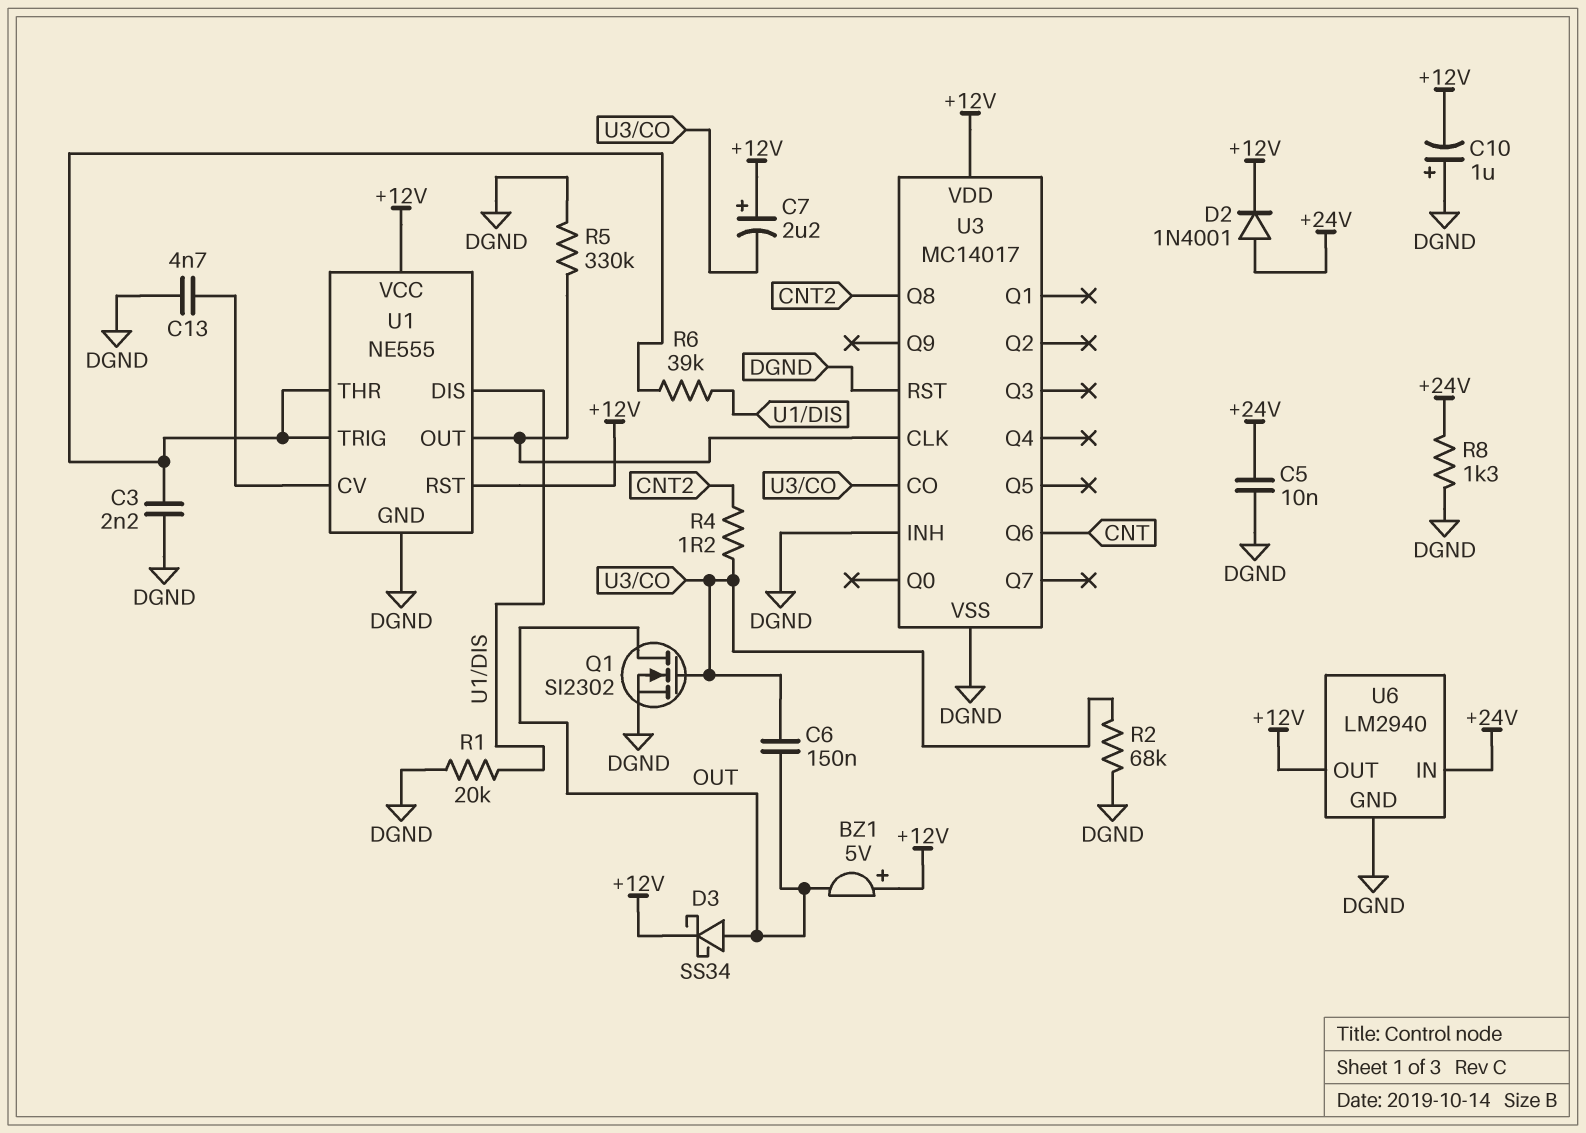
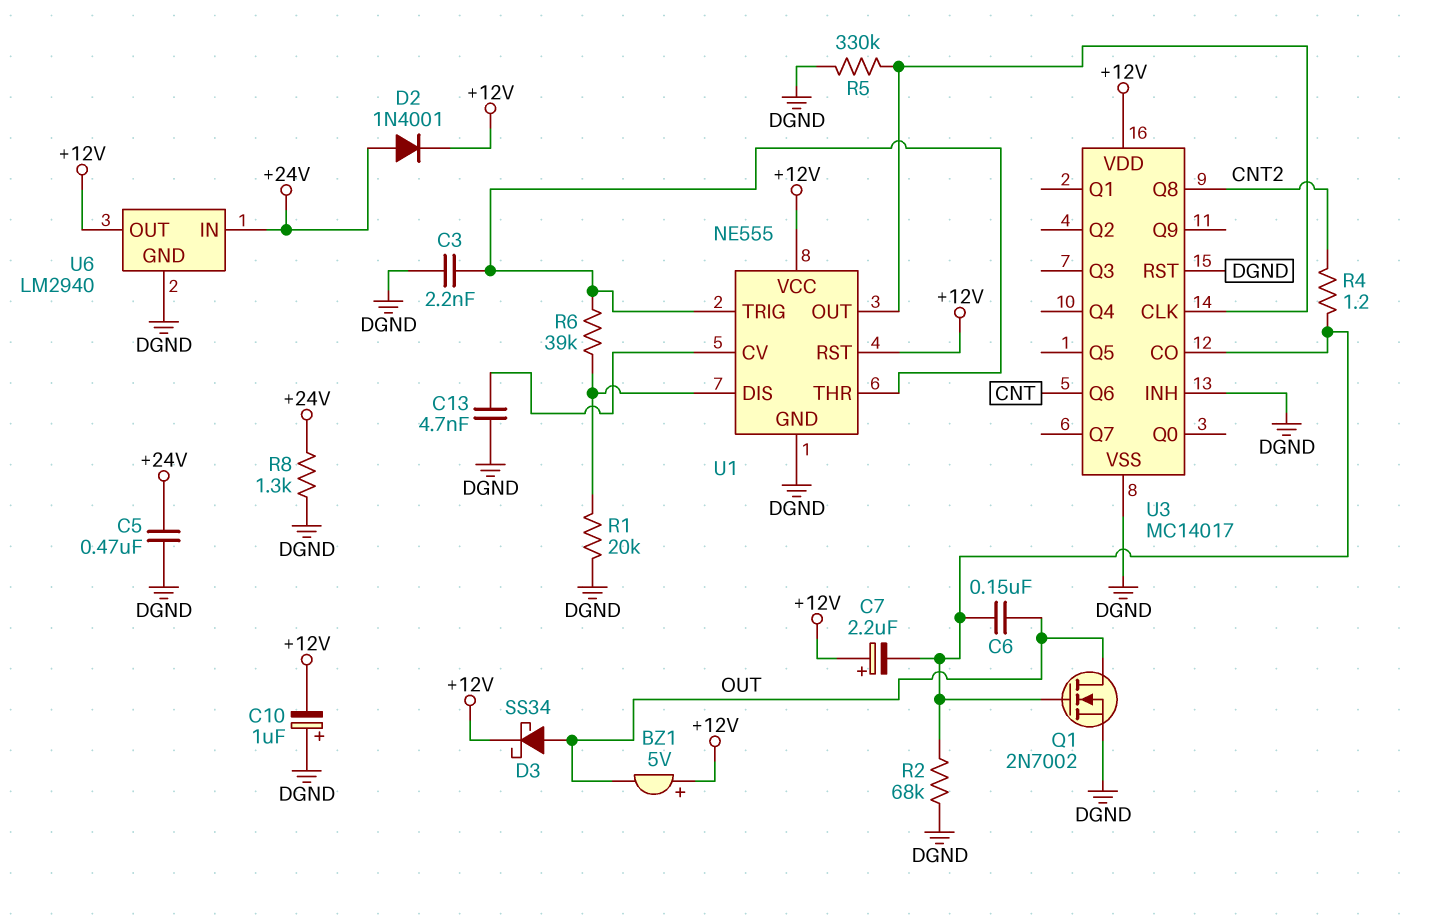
C5: 10nF (+24V, DGND) -> 470nF (+24V, DGND)
Q1: NMOS SI2302 (G U3/CO, D OUT, S DGND) -> NMOS 2N7002 (G U3/CO, D OUT, S DGND)

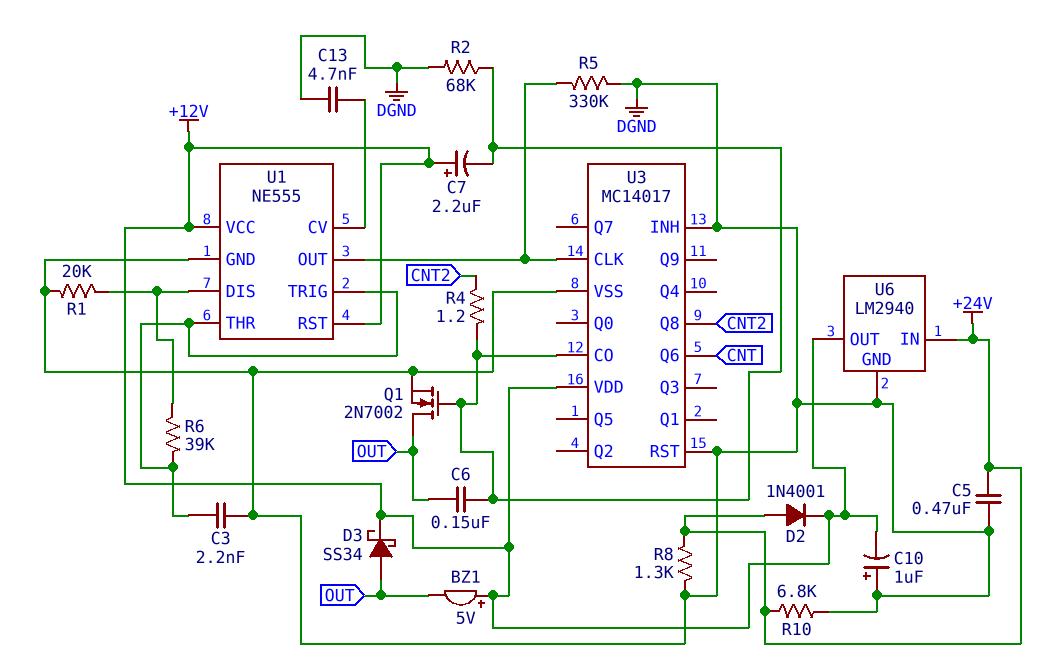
R10: none -> 6.8k (+24V, DGND)

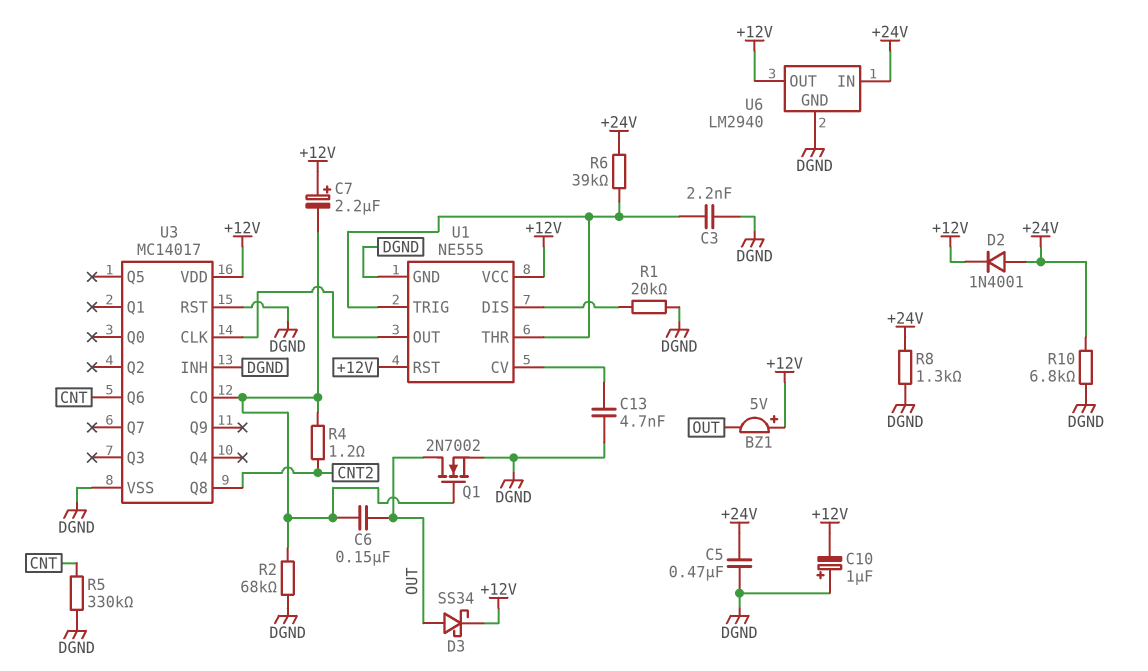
R5: 330k (DGND, U1/OUT) -> 330k (CNT, DGND)
R6: 39k (U1/DIS, U1/THR) -> 39k (+24V, U1/THR)

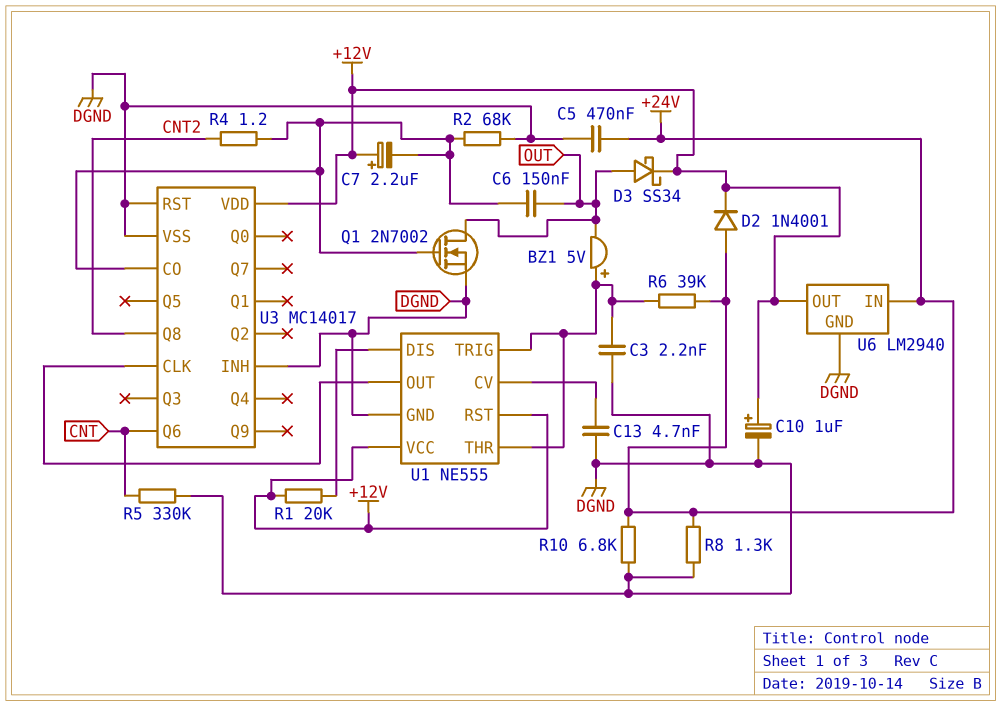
BZ1: buzzer 5V (plus +12V, minus OUT) -> buzzer 5V (plus U1/THR, minus OUT)
C10: 1uF (plus DGND, minus +12V) -> 1uF (plus +12V, minus DGND)
R1: 20k (DGND, U1/DIS) -> 20k (+12V, U1/DIS)

